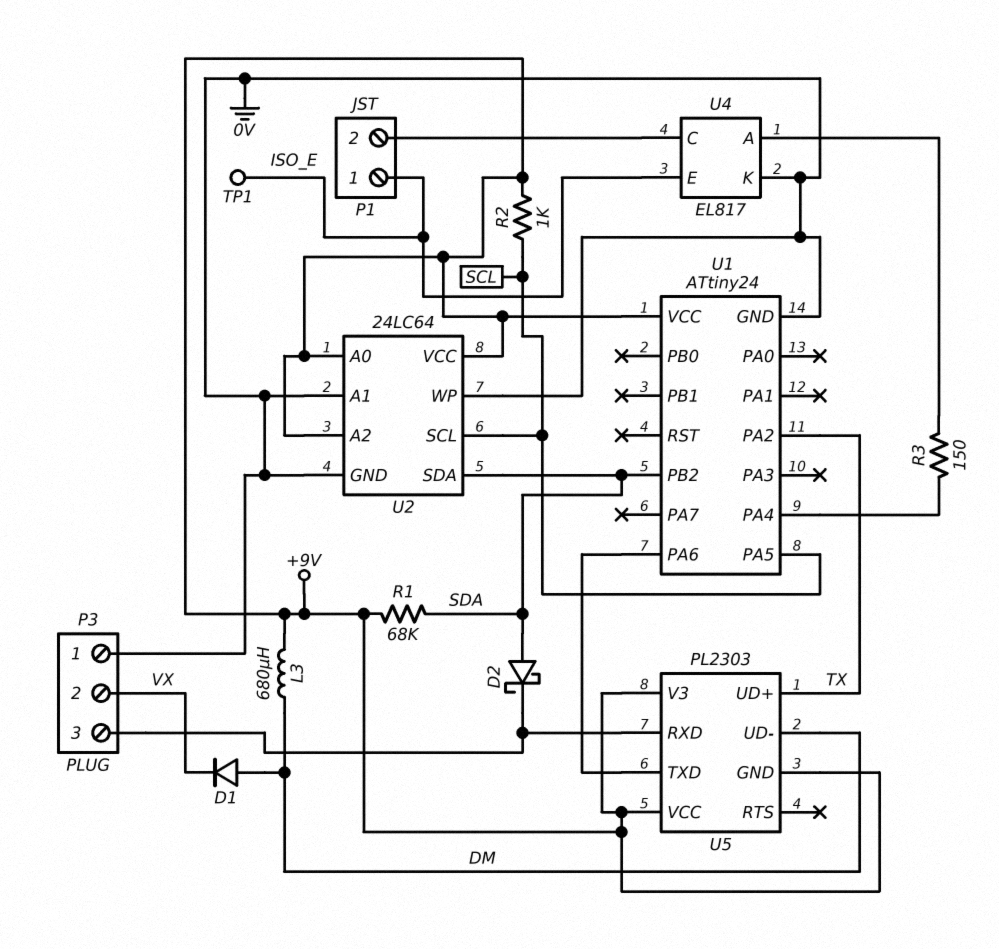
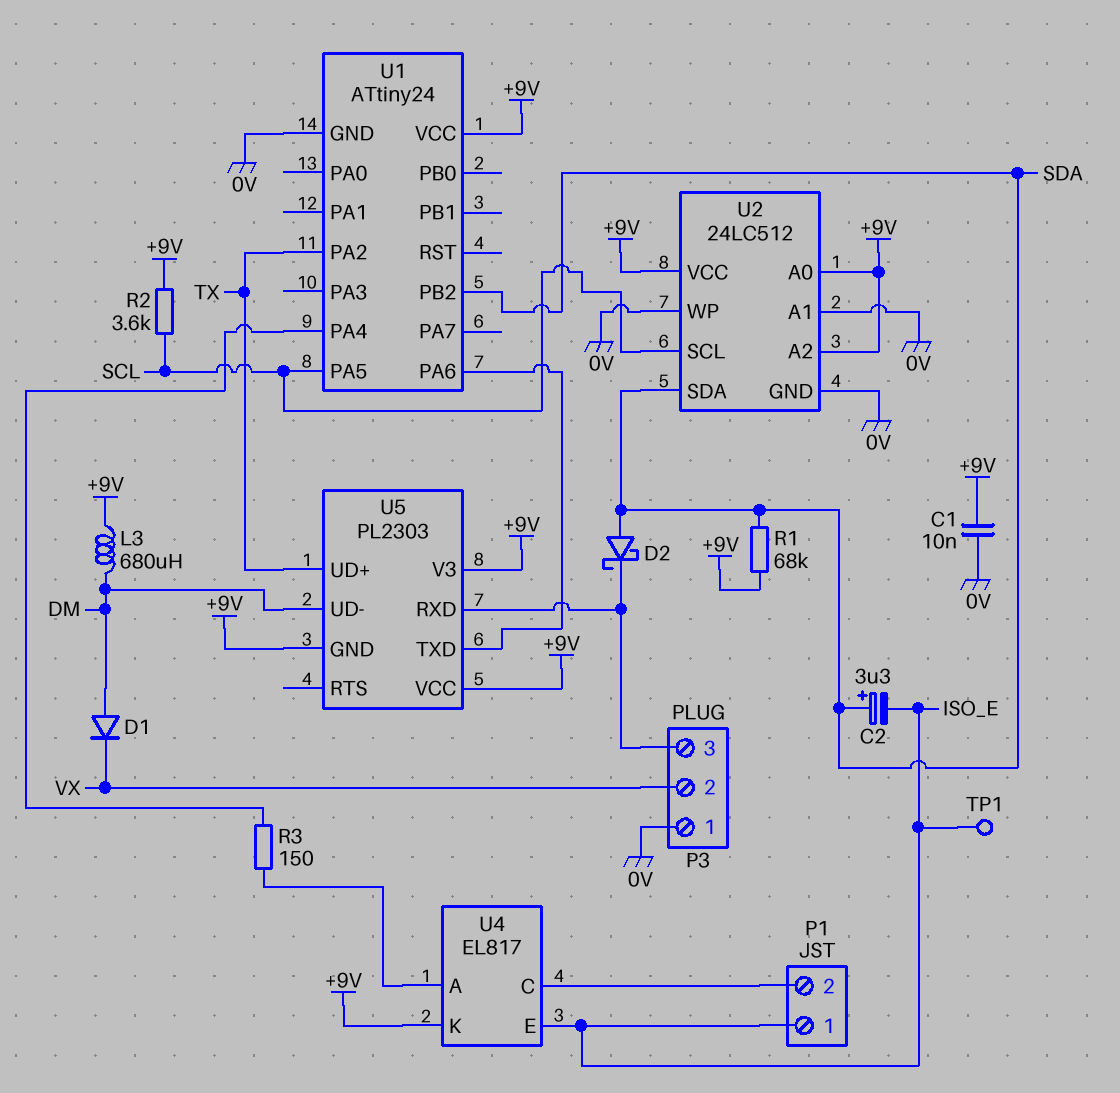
C1: none -> 10nF (+9V, 0V)
C2: none -> 3.3uF (plus SDA, minus ISO_E)
R2: 1k (+9V, SCL) -> 3.6k (+9V, SCL)
U2: 24LC64 -> 24LC512
U4 pin K: 0V -> +9V

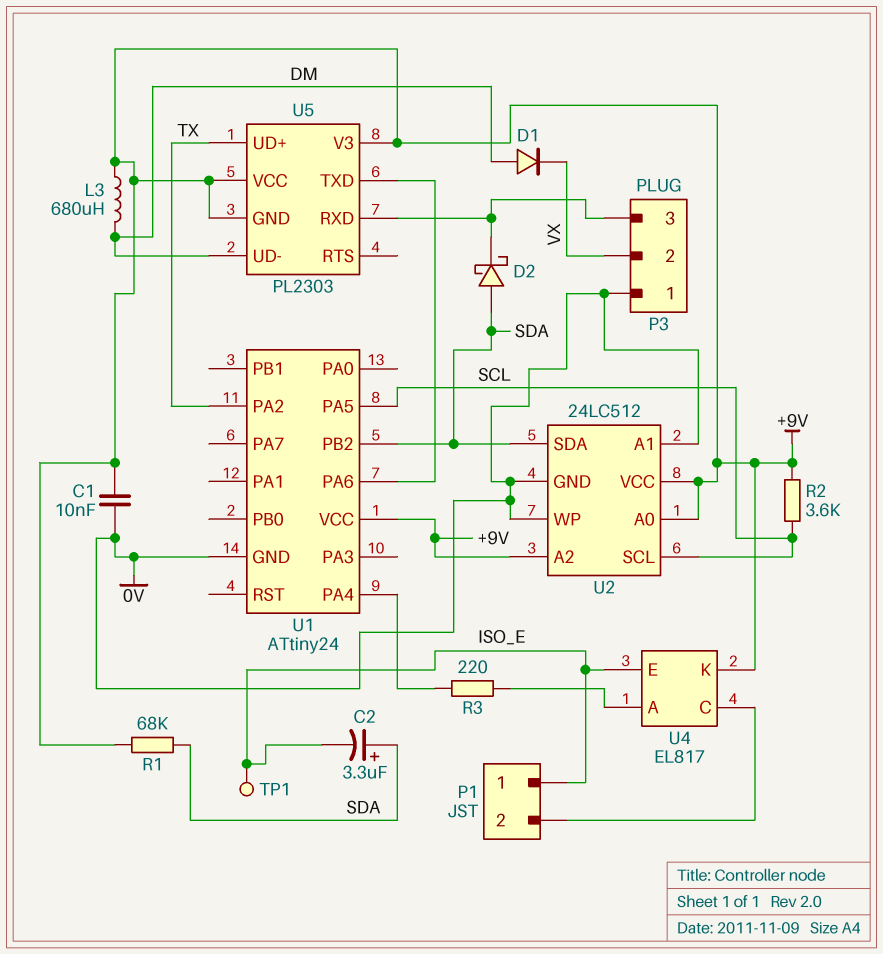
R3: 150 (U1/PA4, U4/A) -> 220 (U1/PA4, U4/A)

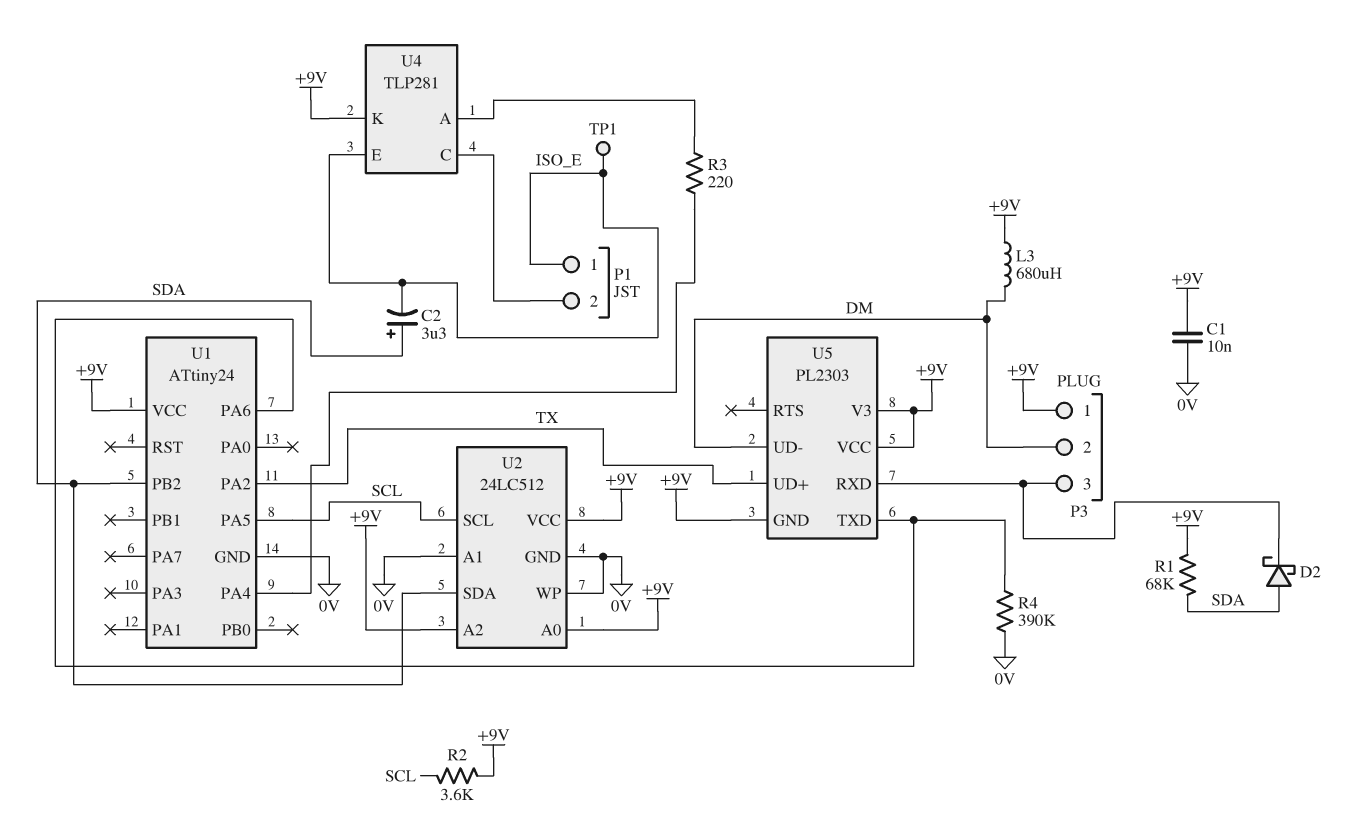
D1: diode (A DM, K VX) -> none
P3 pin 1: 0V -> +9V
P3 pin 2: VX -> DM
R4: none -> 390k (0V, U1/PA6)
U4: EL817 -> TLP281

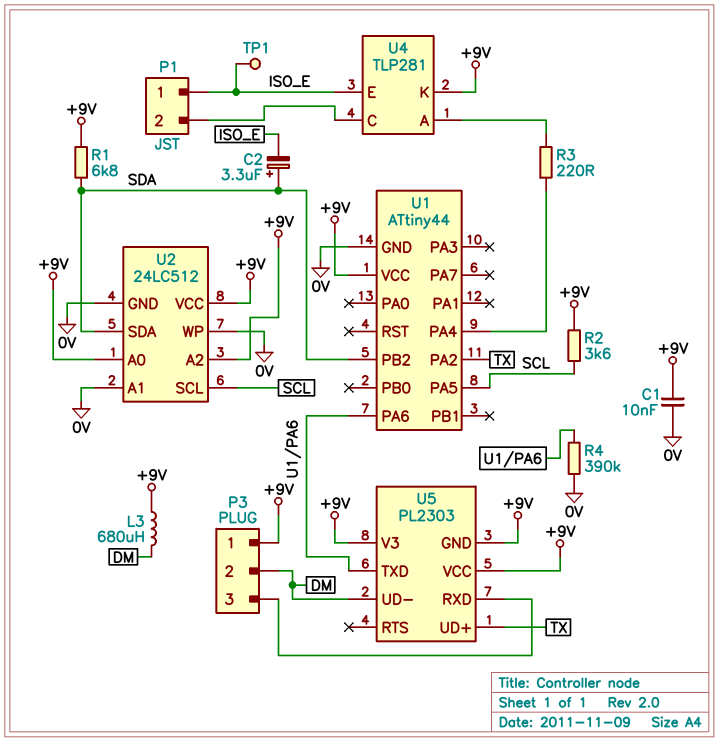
D2: schottky (A SDA, K P3/3) -> none
R1: 68k (+9V, SDA) -> 6.8k (+9V, SDA)
U1: ATtiny24 -> ATtiny44

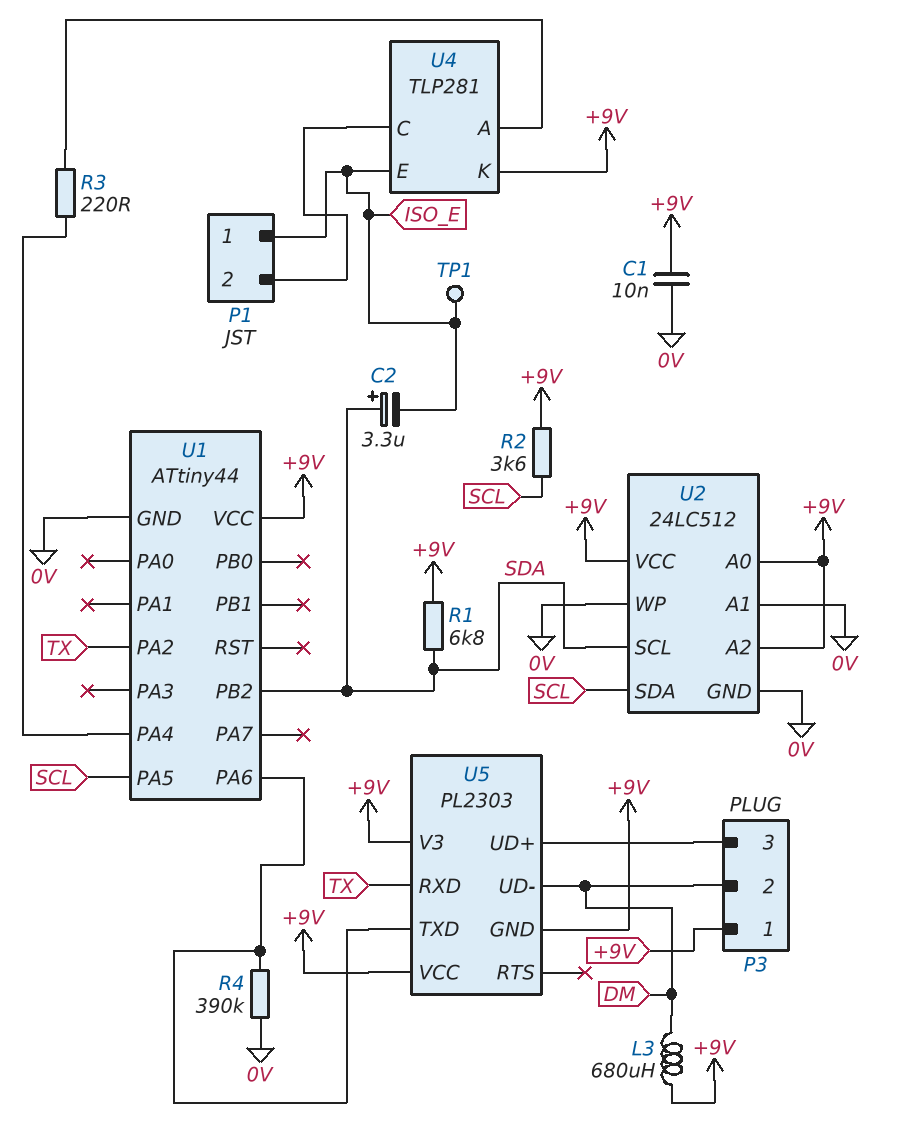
U2 pin SCL: SCL -> SDA
U2 pin SDA: SDA -> SCL
U5 pin RXD: P3/3 -> TX
U5 pin UD+: TX -> P3/3

